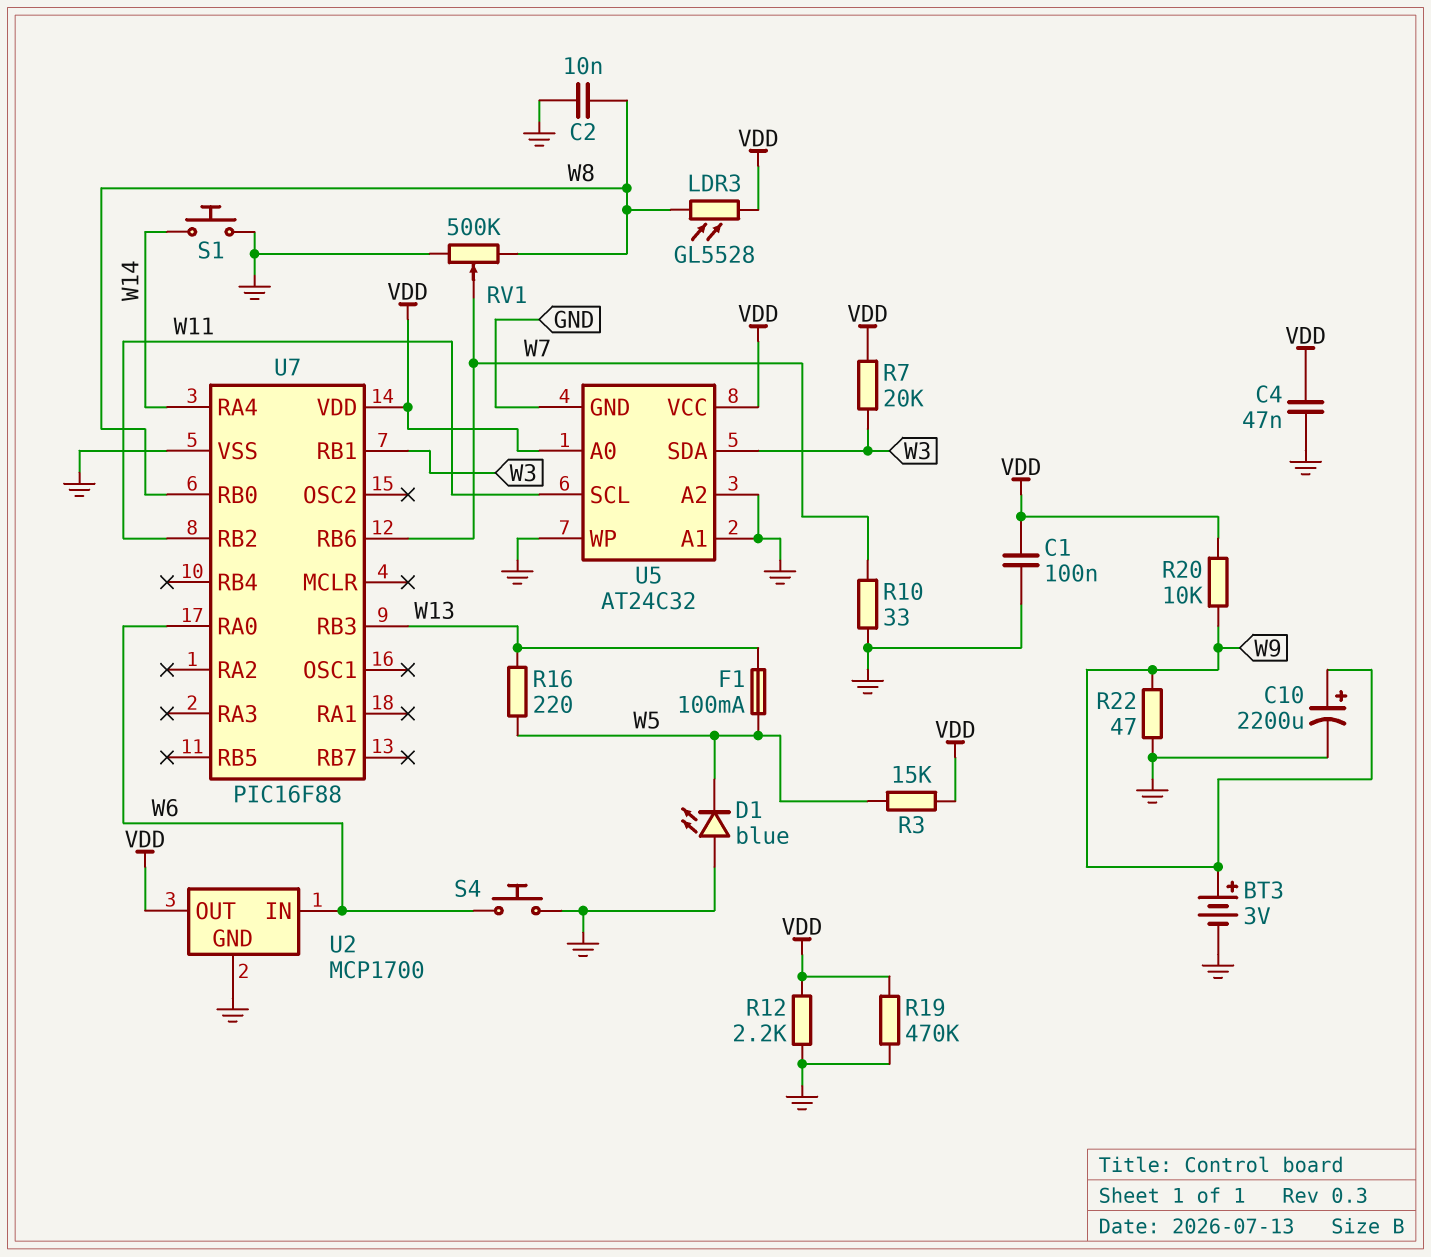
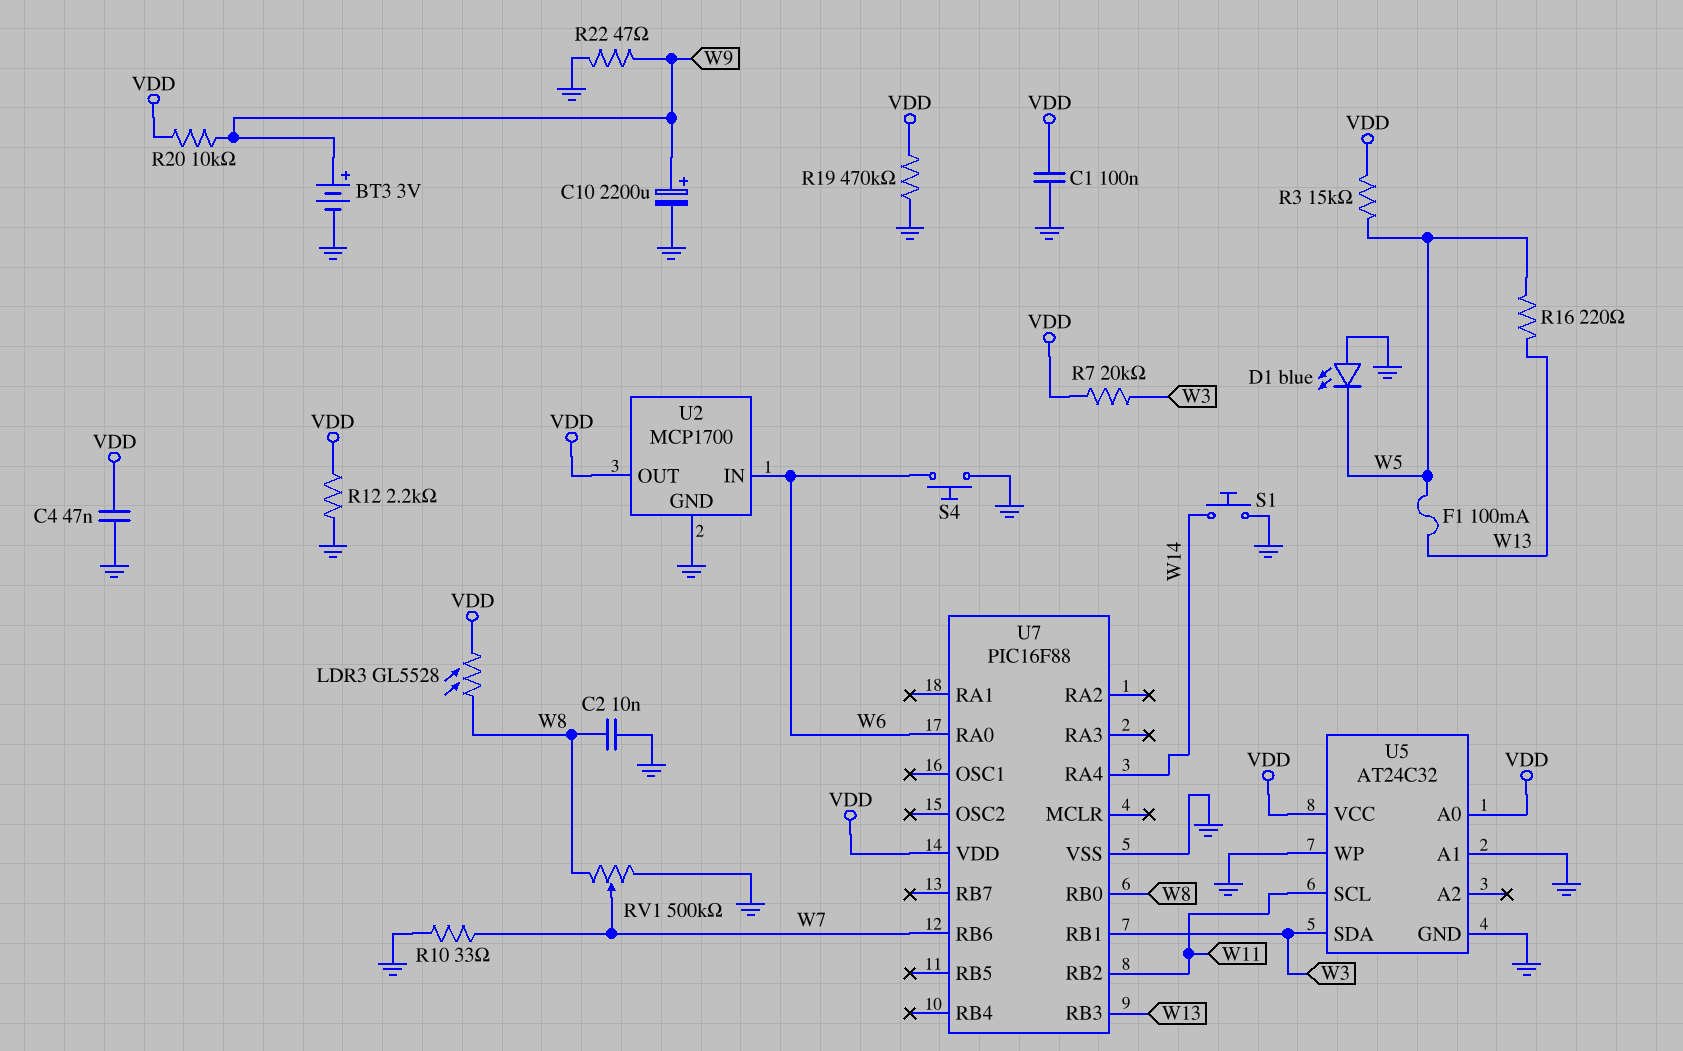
U5 pin A2: GND -> none

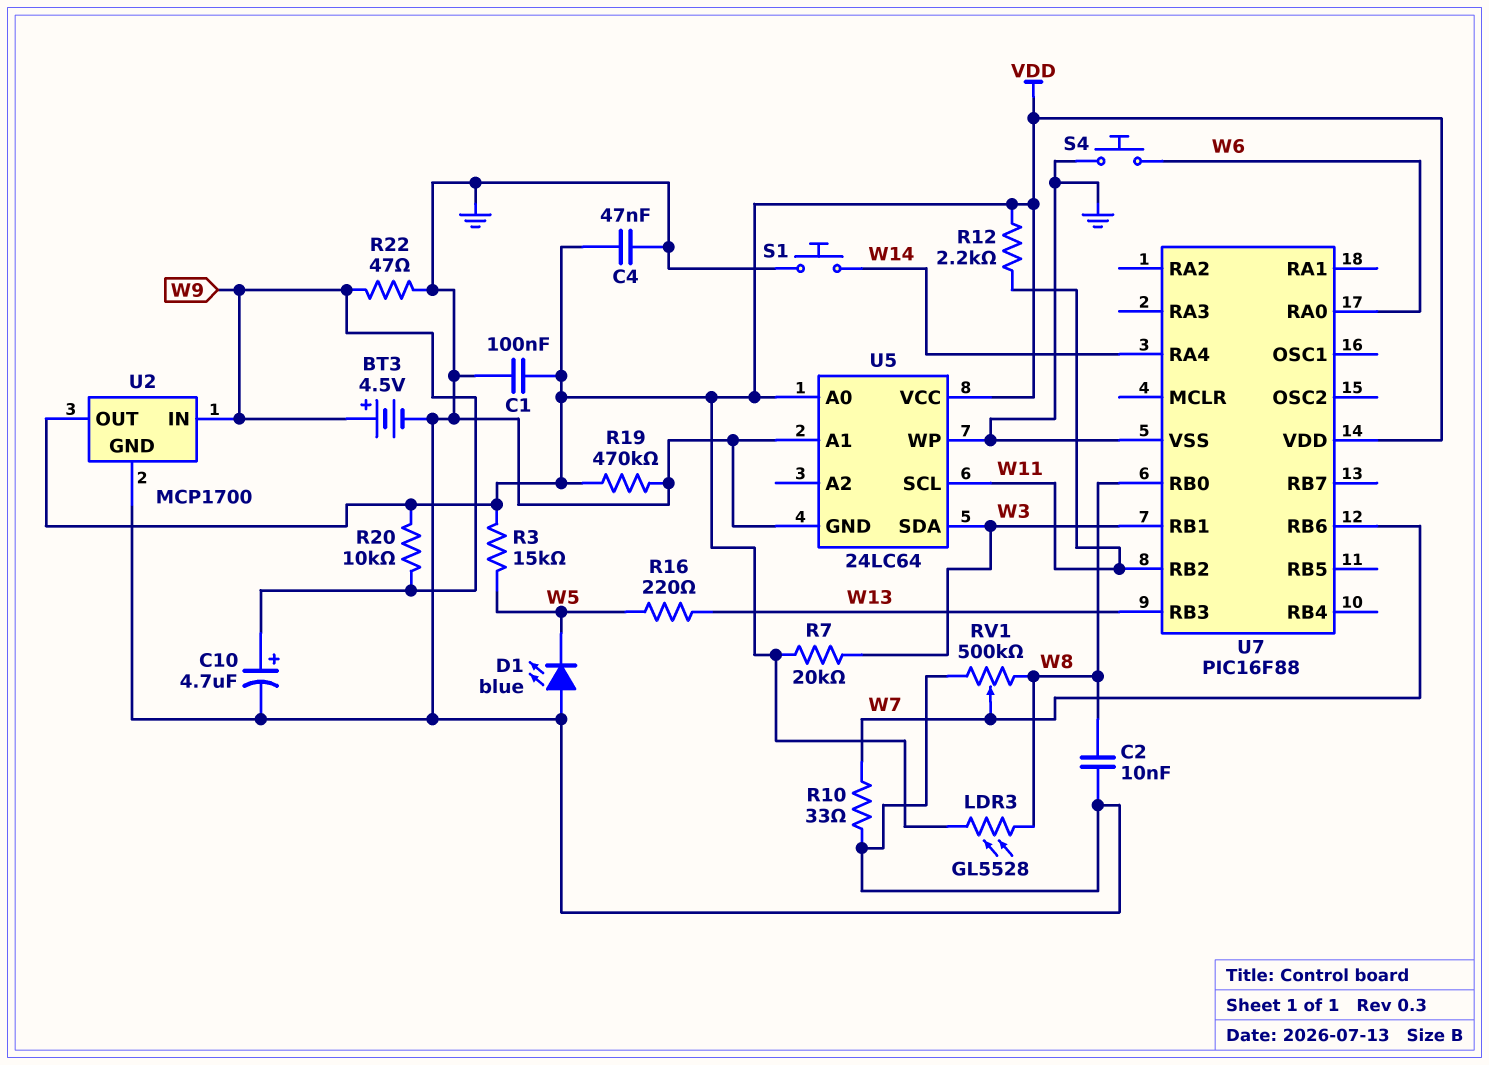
BT3: 3V (plus W9, minus GND) -> 4.5V (plus W9, minus GND)
C10: 2200uF (plus W9, minus GND) -> 4.7uF (plus W9, minus GND)
F1: 100mA (W5, W13) -> none
R12: 2.2k (GND, VDD) -> 2.2k (VDD, W11)
U2 pin IN: W6 -> W9
U5: AT24C32 -> 24LC64

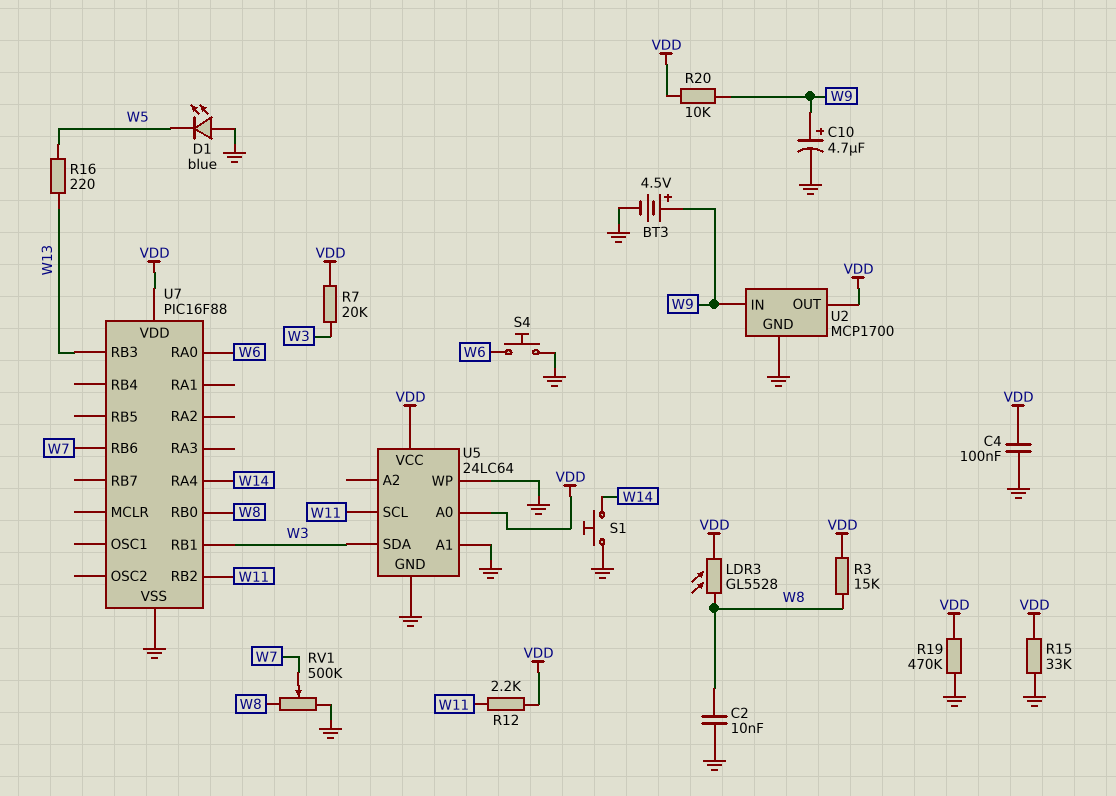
C1: 100nF (GND, VDD) -> none
C4: 47nF (GND, VDD) -> 100nF (GND, VDD)
R3: 15k (VDD, W5) -> 15k (VDD, W8)
R10: 33 (GND, W7) -> none
R15: none -> 33k (GND, VDD)
R22: 47 (GND, W9) -> none

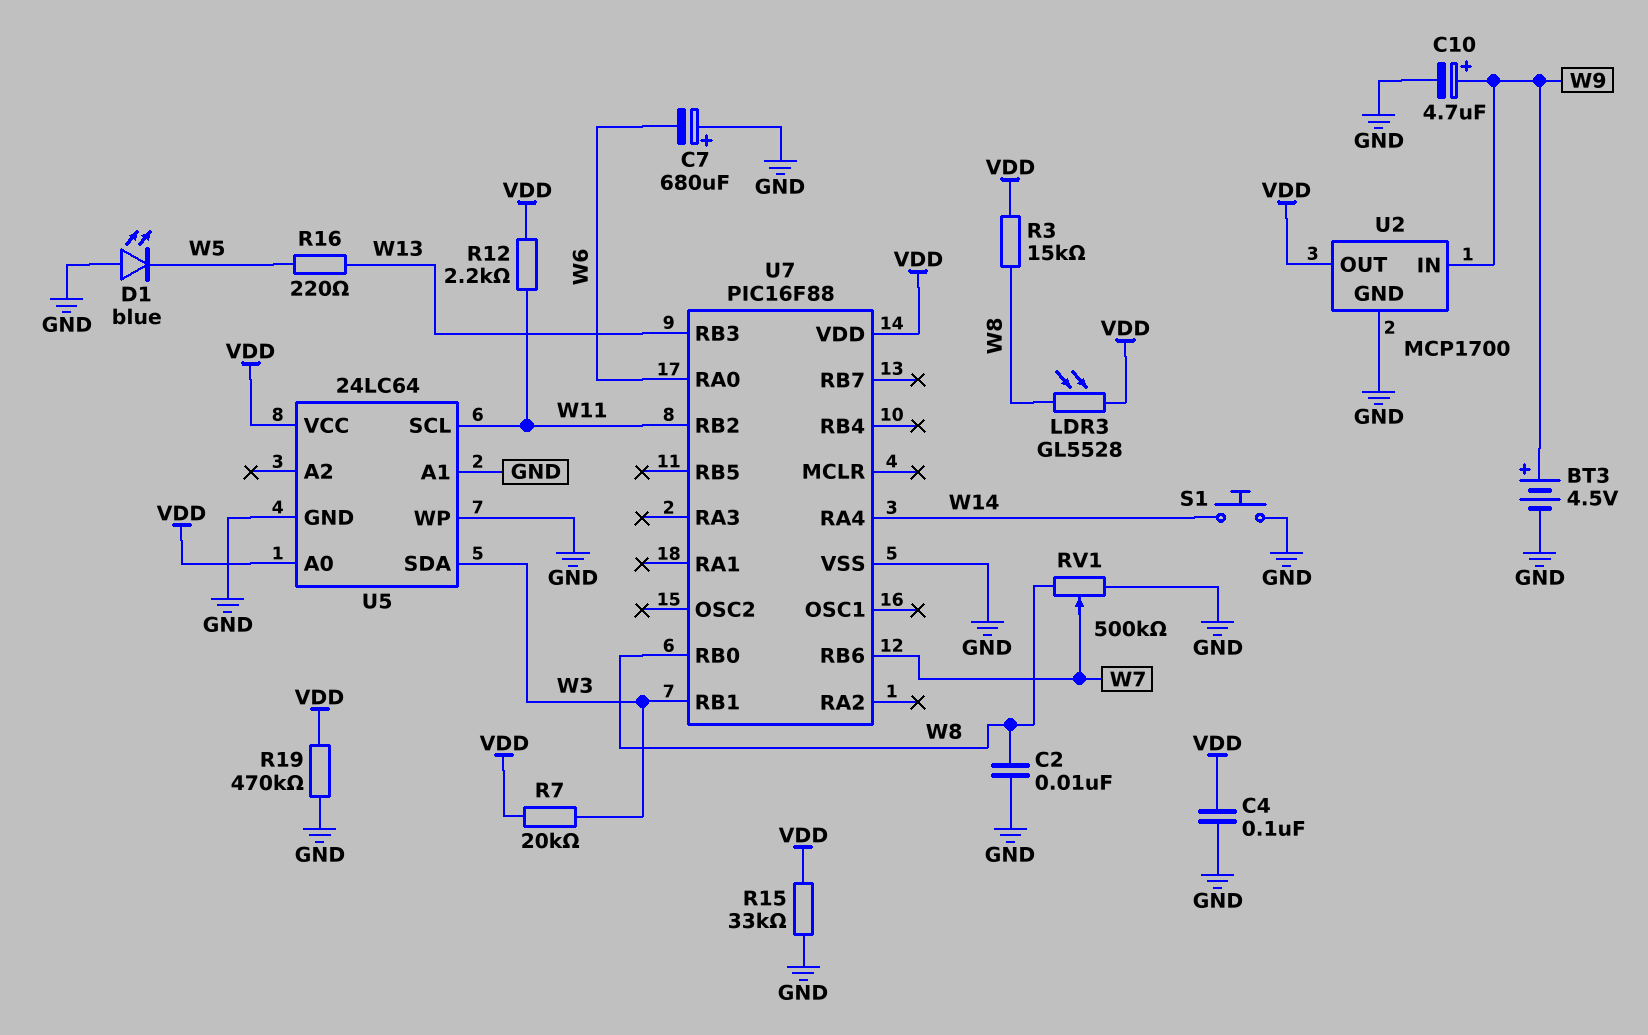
C7: none -> 680uF (plus GND, minus W6)
R20: 10k (VDD, W9) -> none
S4: button (GND, W6) -> none

